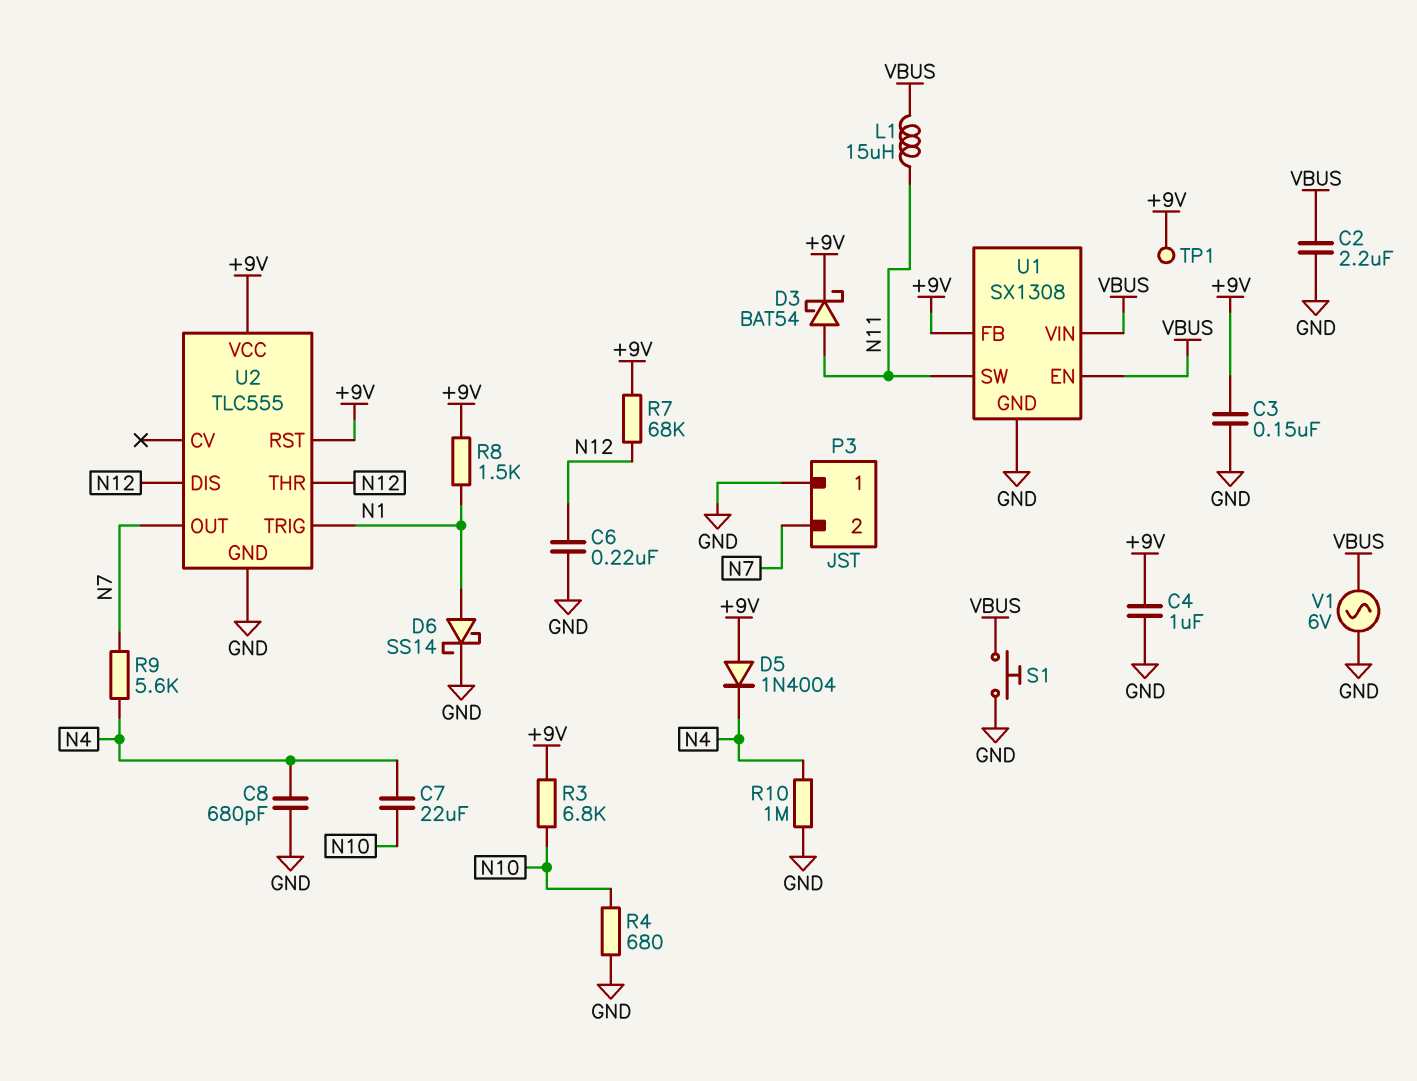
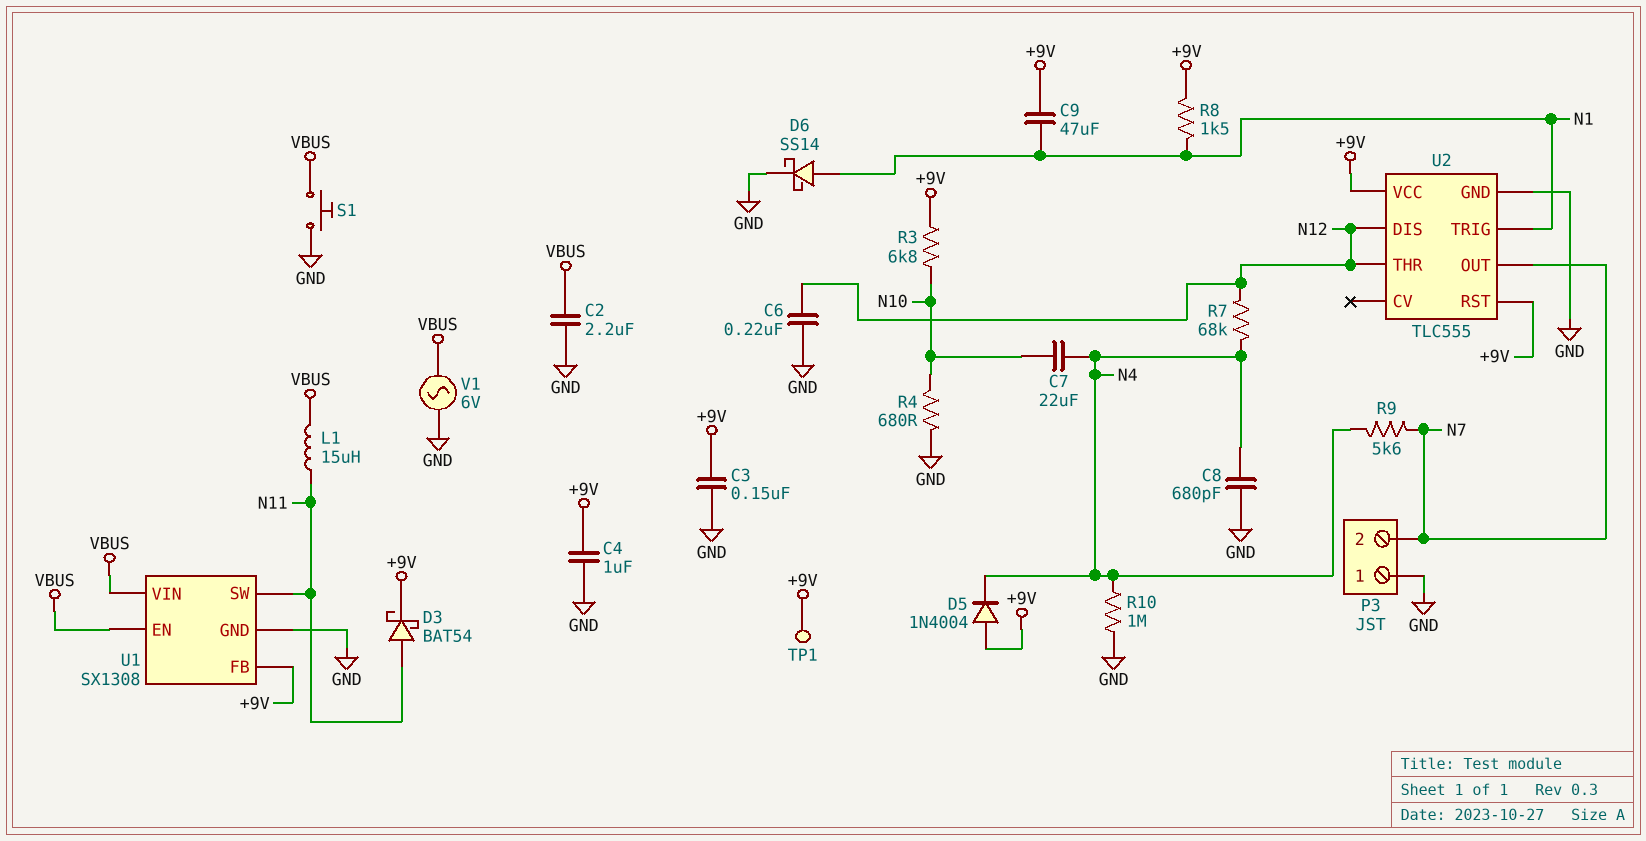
C9: none -> 47uF (+9V, N1)
R7: 68k (+9V, N12) -> 68k (N4, N12)

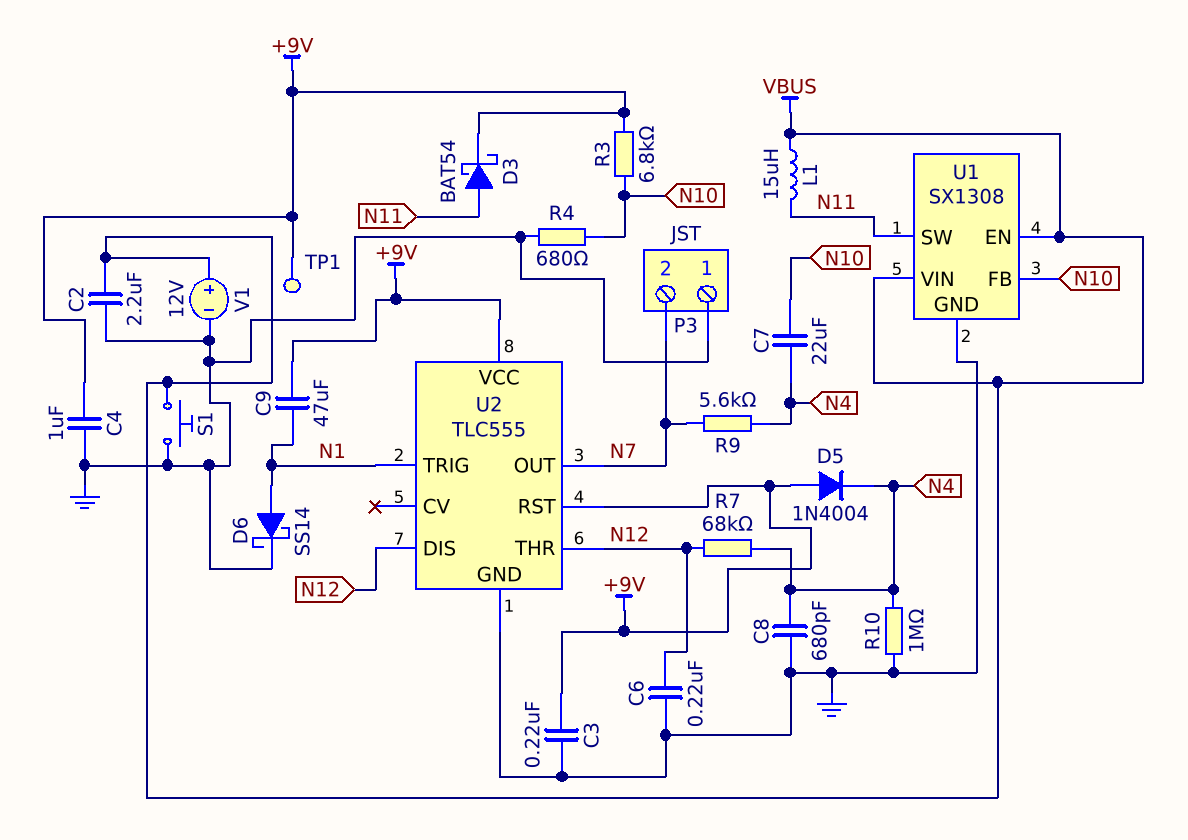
C3: 150nF (+9V, GND) -> 220nF (+9V, GND)
R8: 1.5k (+9V, N1) -> none
U1 pin FB: +9V -> N10
V1: AC 6V (GND, VBUS) -> 12V (plus VBUS, minus GND)

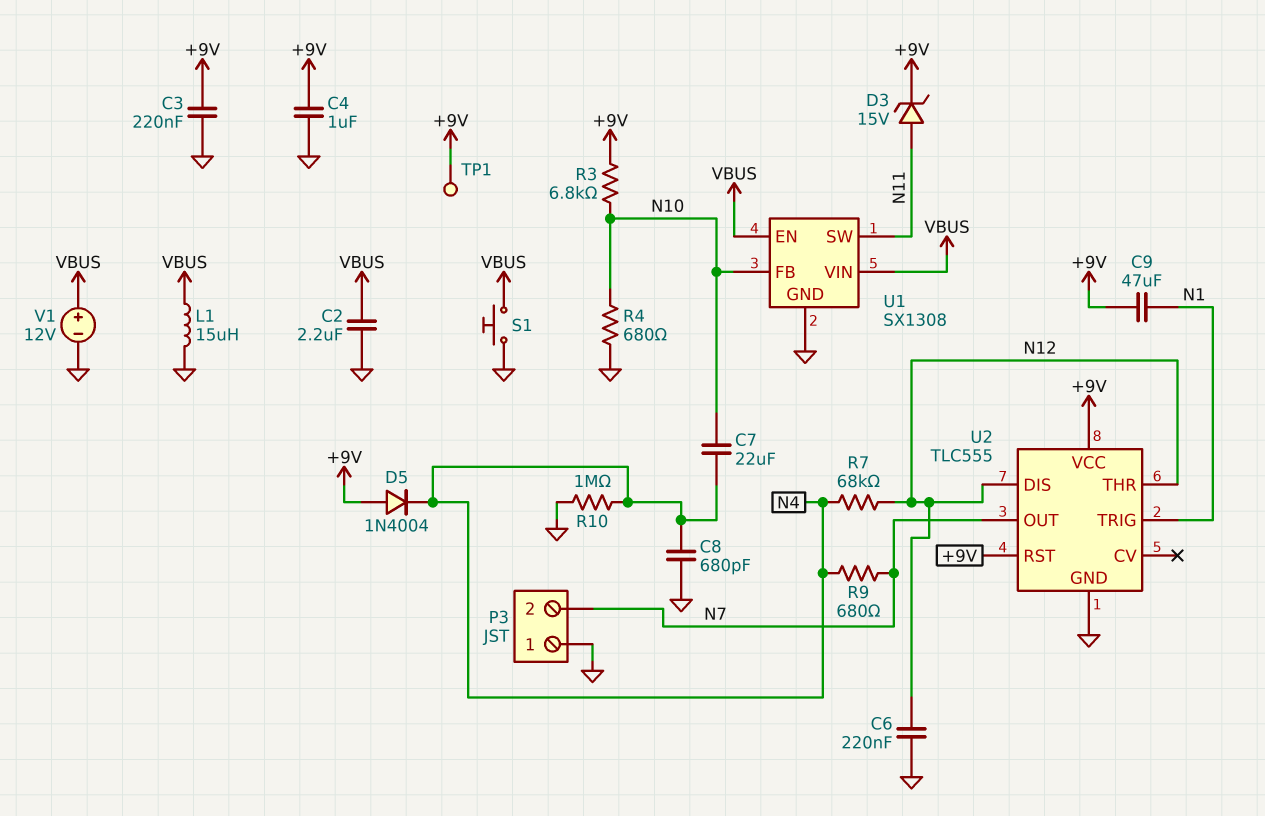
D3: schottky BAT54 (A N11, K +9V) -> zener 15V (A N11, K +9V)
D6: schottky SS14 (A N1, K GND) -> none
L1: 15uH (N11, VBUS) -> 15uH (GND, VBUS)
R9: 5.6k (N4, N7) -> 680 (N4, N7)

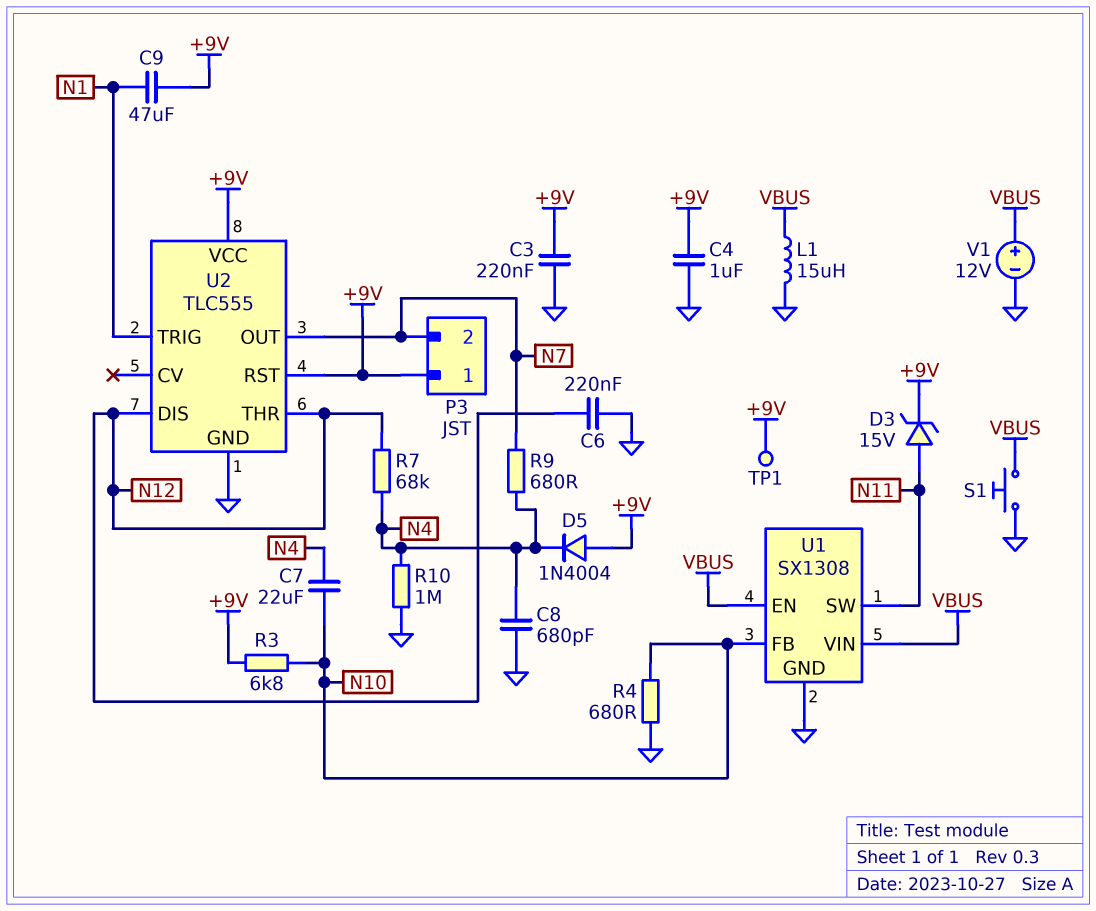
C2: 2.2uF (GND, VBUS) -> none
P3 pin 1: GND -> +9V

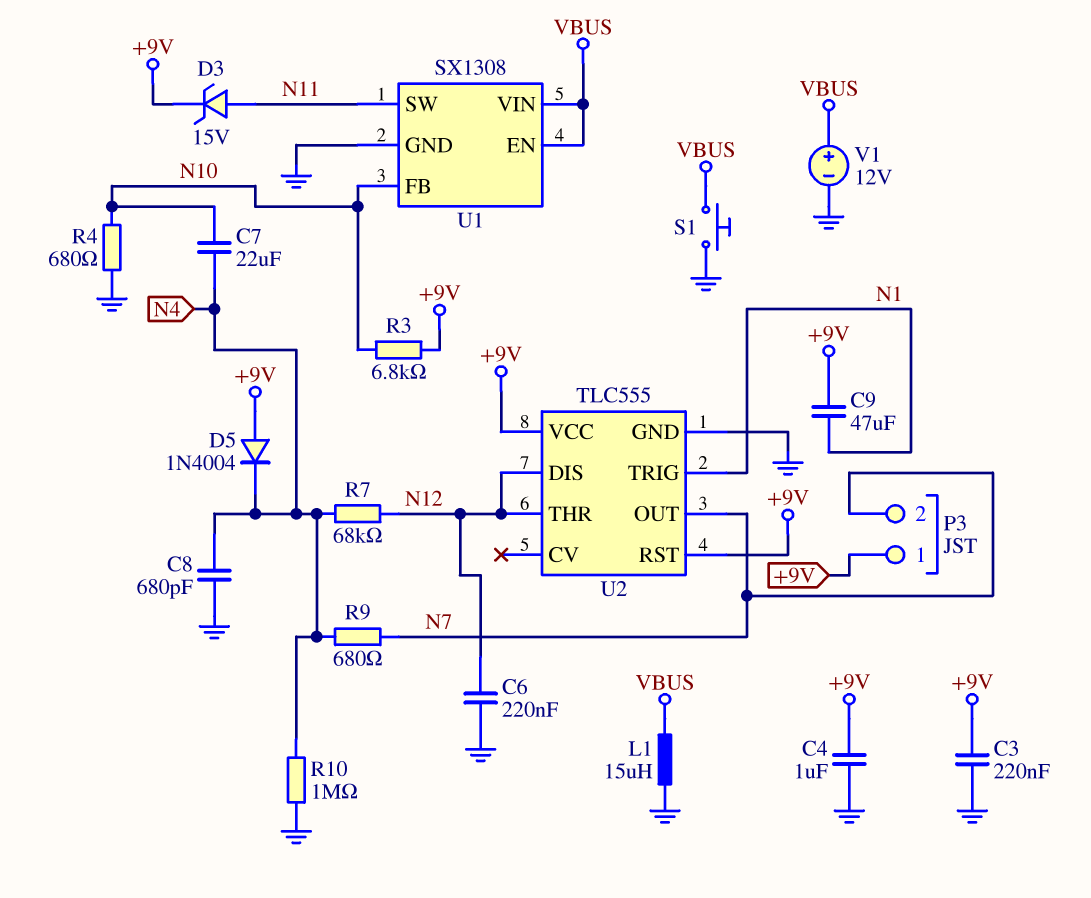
TP1: test point (+9V) -> none

